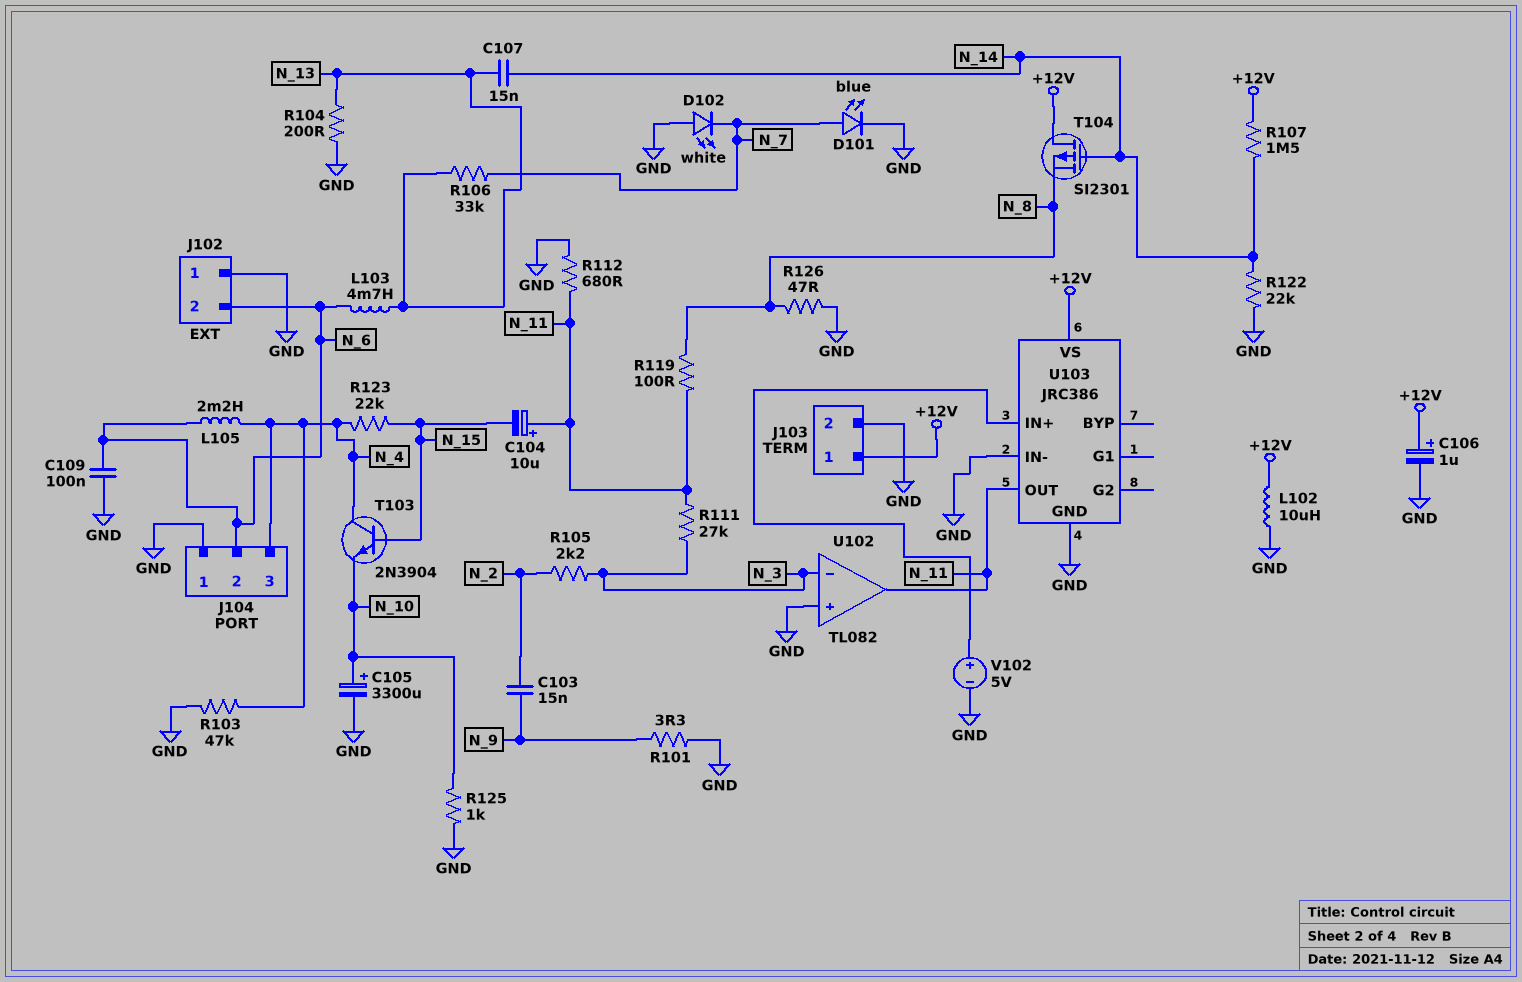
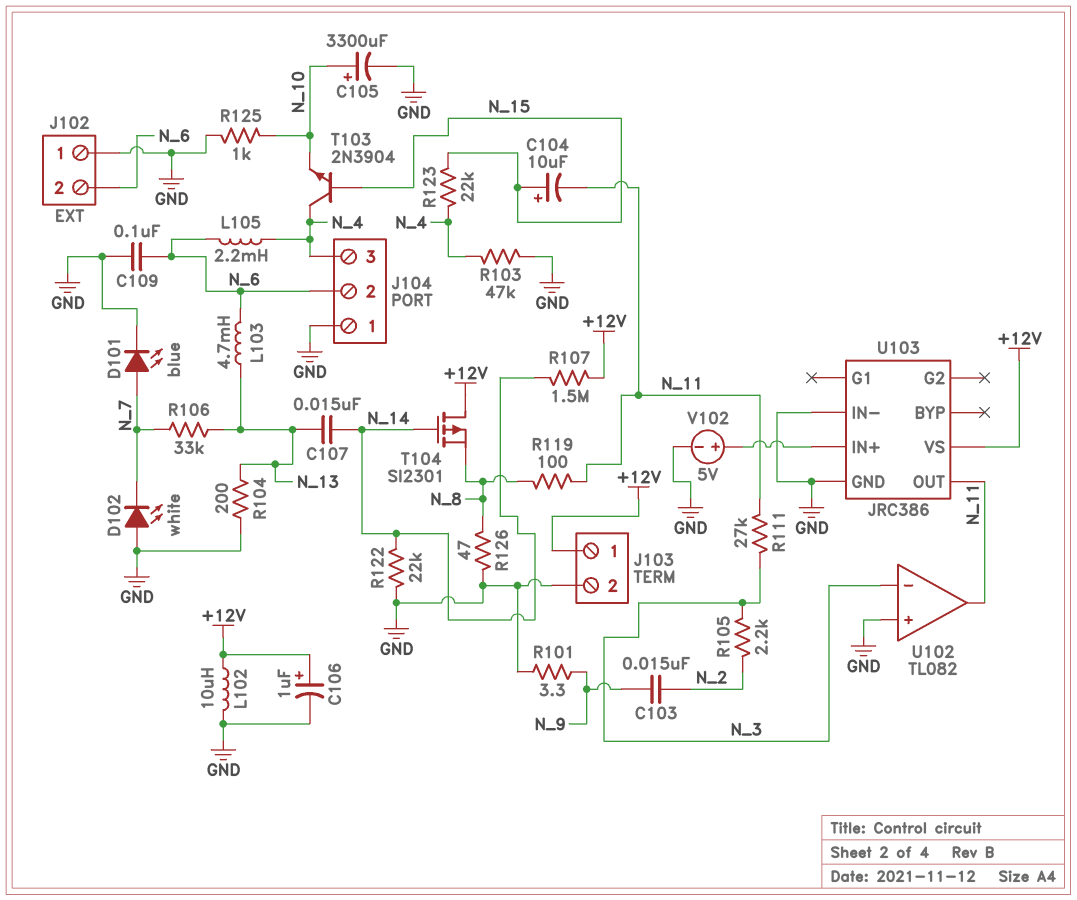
C104: 10uF (plus N_11, minus N_15) -> 10uF (plus N_15, minus N_11)
R112: 680 (GND, N_11) -> none

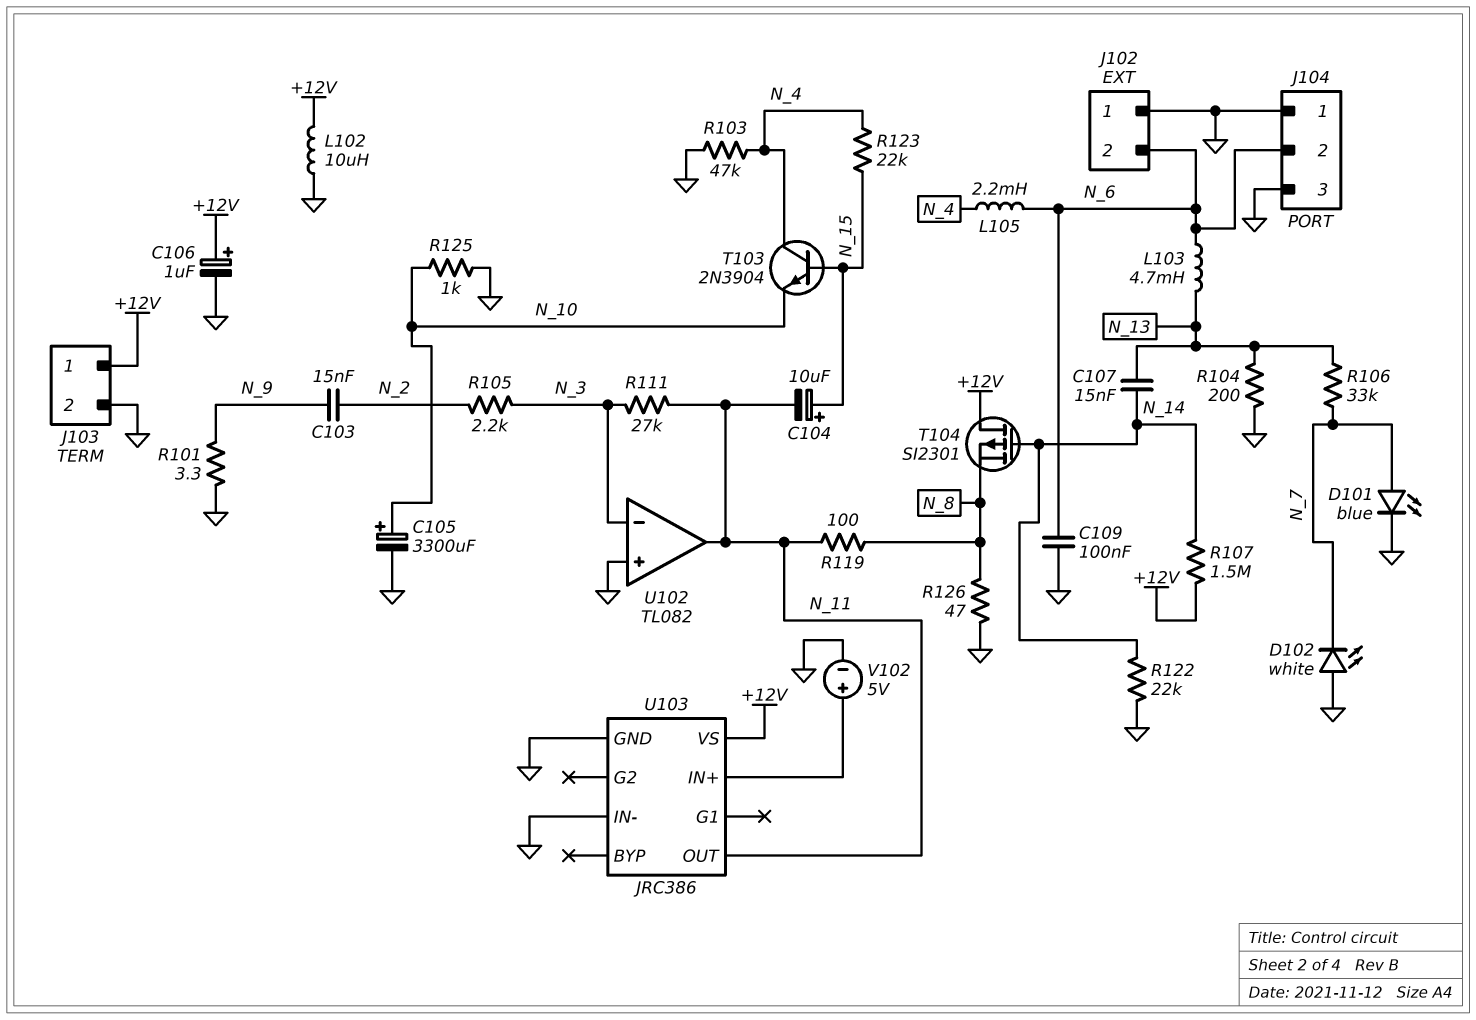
J104 pin 3: N_4 -> GND

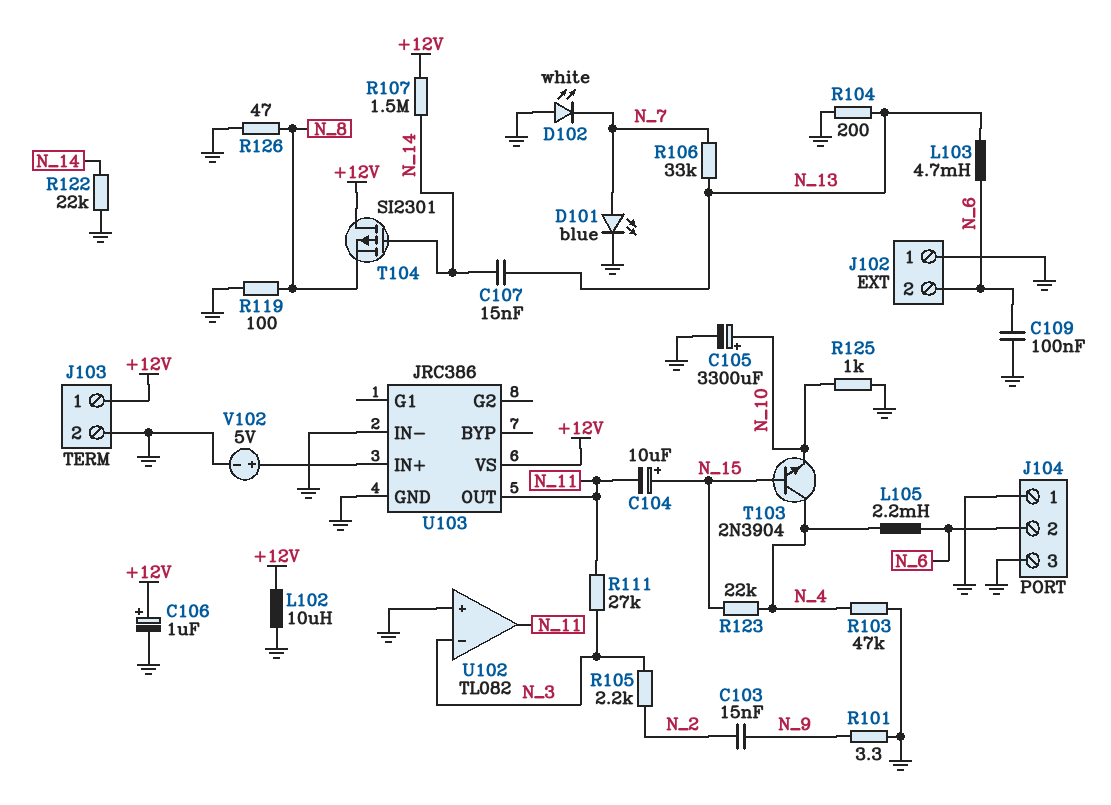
R119: 100 (N_8, N_11) -> 100 (GND, N_8)

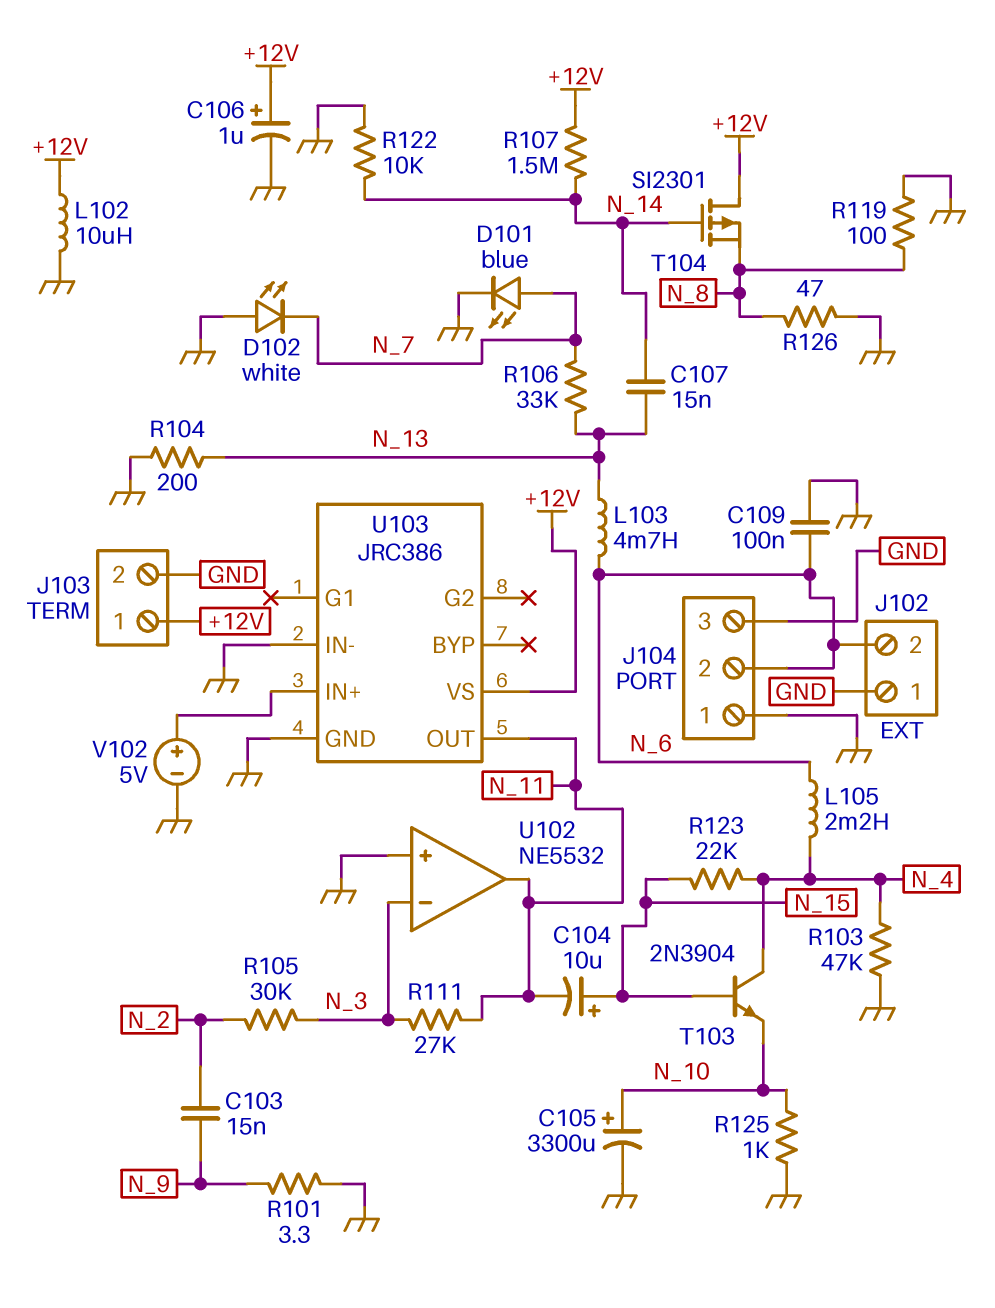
R105: 2.2k (N_2, N_3) -> 30k (N_2, N_3)
R122: 22k (GND, N_14) -> 10k (GND, N_14)
U102: TL082 -> NE5532

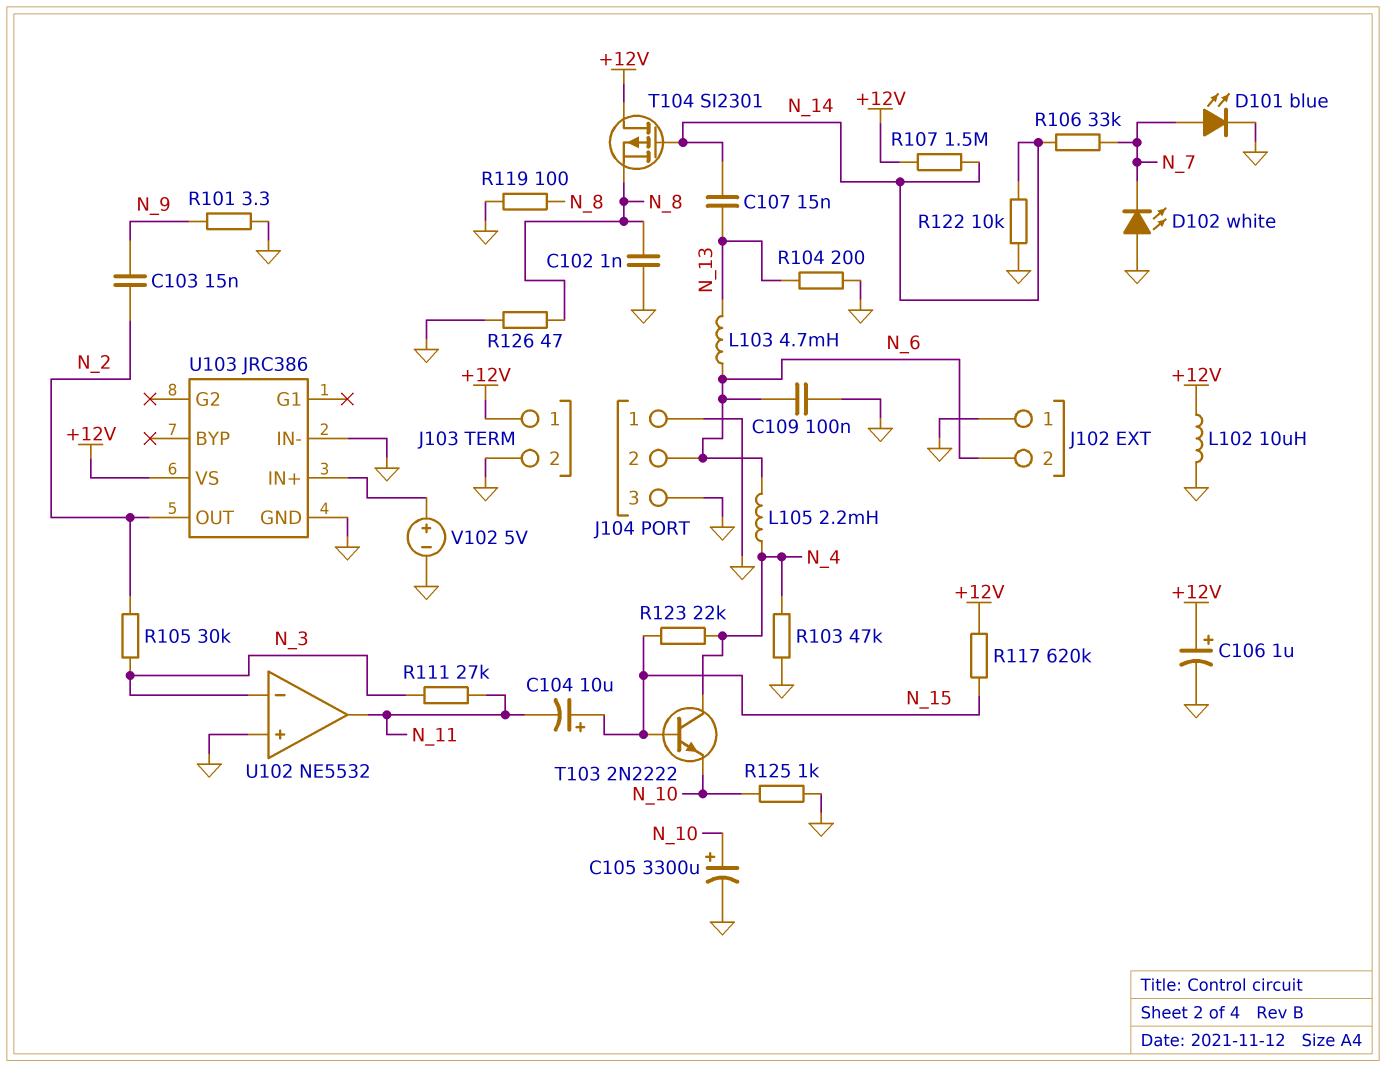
C102: none -> 1nF (GND, N_8)
R106: 33k (N_7, N_13) -> 33k (N_7, N_14)
R117: none -> 620k (+12V, N_15)
T103: NPN 2N3904 (B N_15, C N_4, E N_10) -> NPN 2N2222 (B N_15, C N_4, E N_10)
U103 pin OUT: N_11 -> N_2

